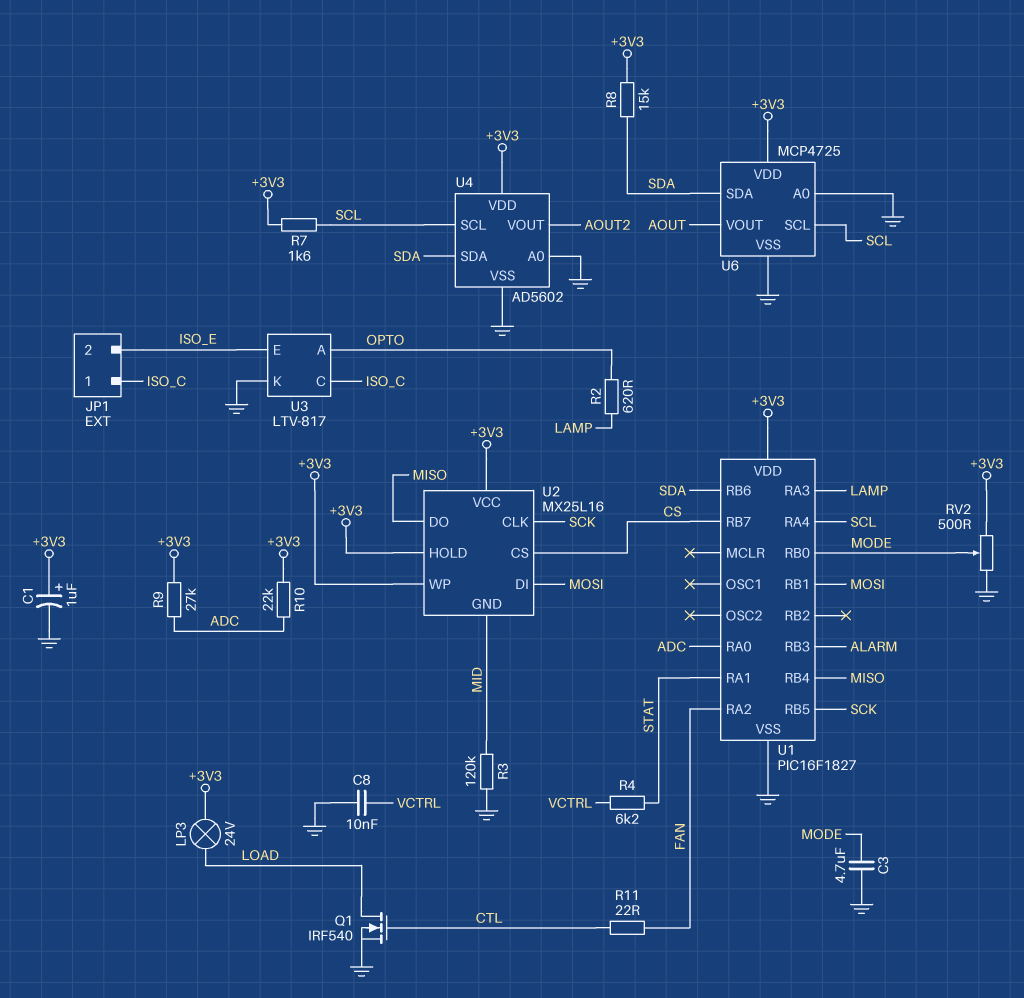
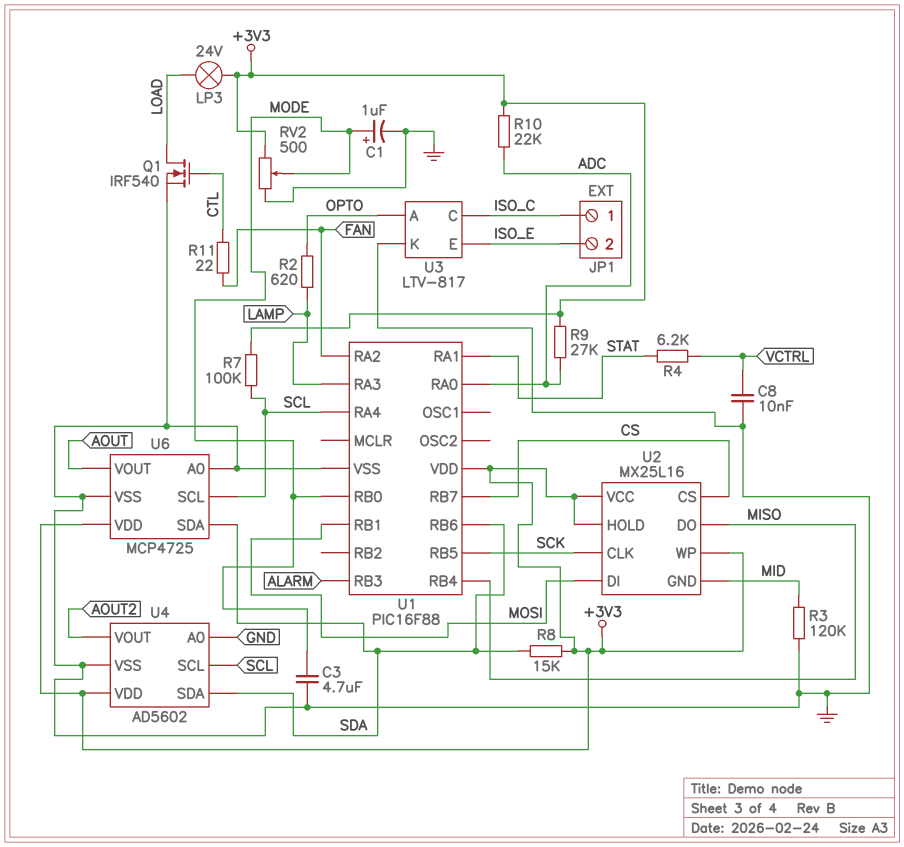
C1: 1uF (plus +3V3, minus GND) -> 1uF (plus MODE, minus GND)
R7: 1.6k (+3V3, SCL) -> 100k (+3V3, SCL)
U1: PIC16F1827 -> PIC16F88

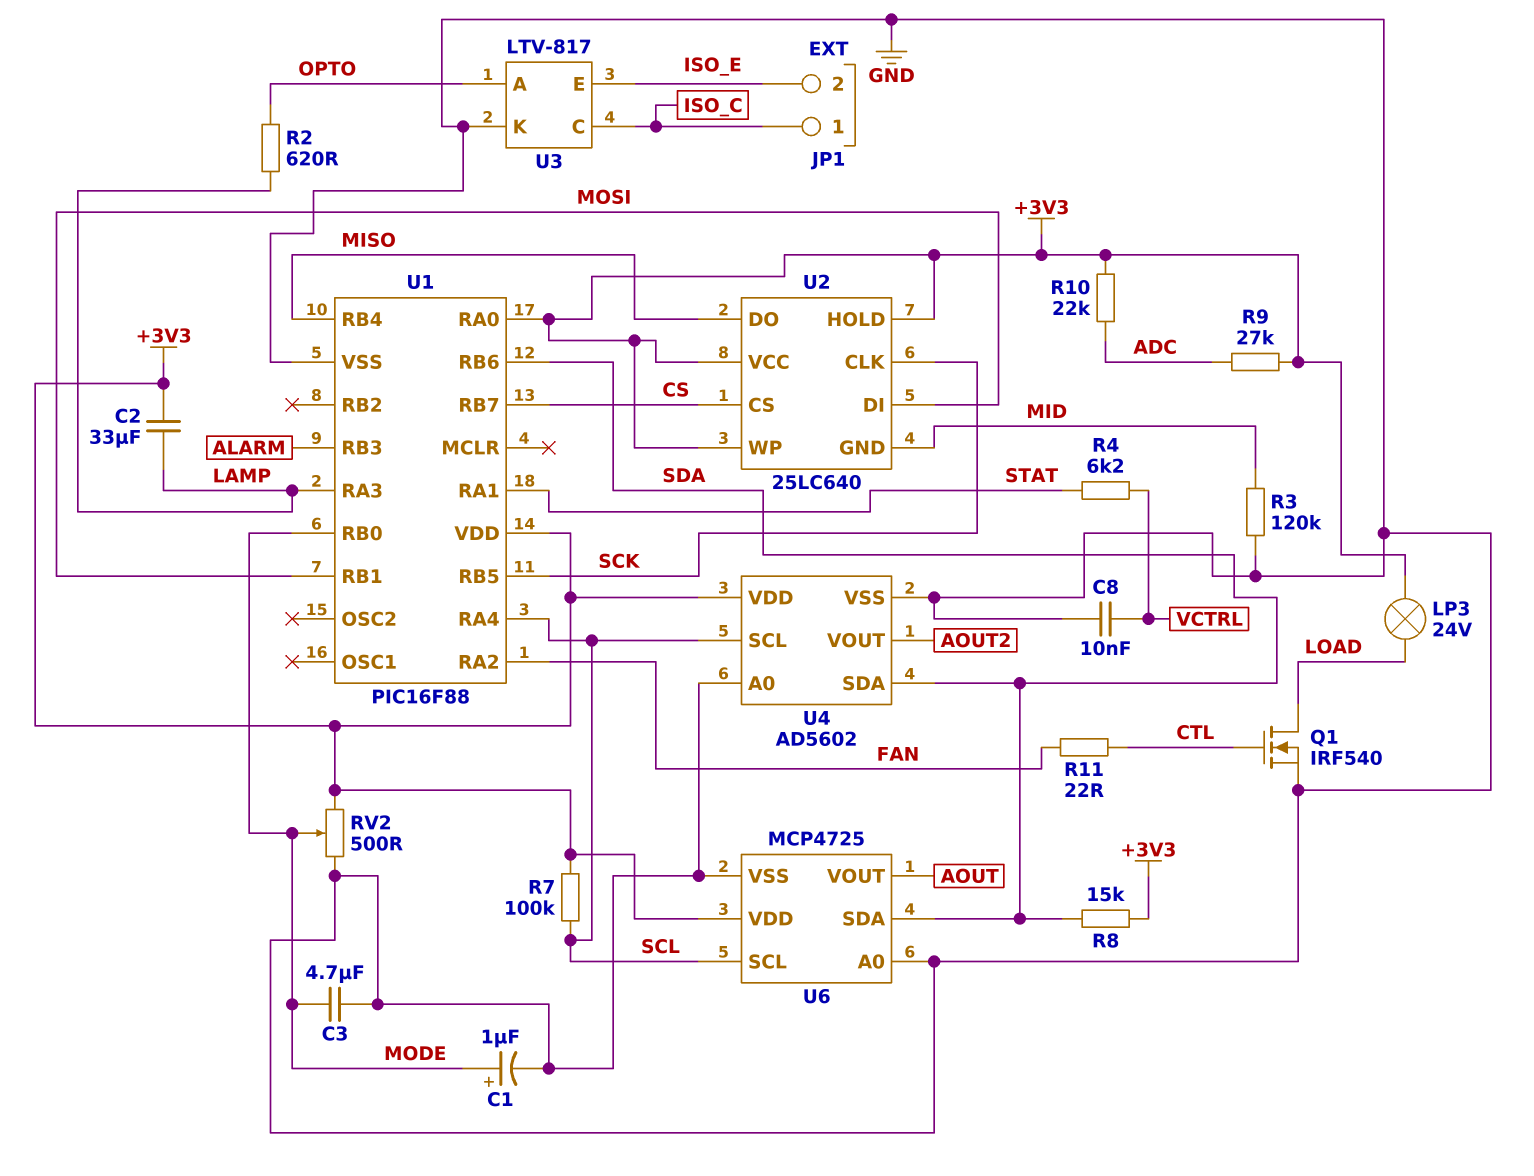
C2: none -> 33uF (+3V3, LAMP)
U1 pin RA0: ADC -> +3V3
U2: MX25L16 -> 25LC640

